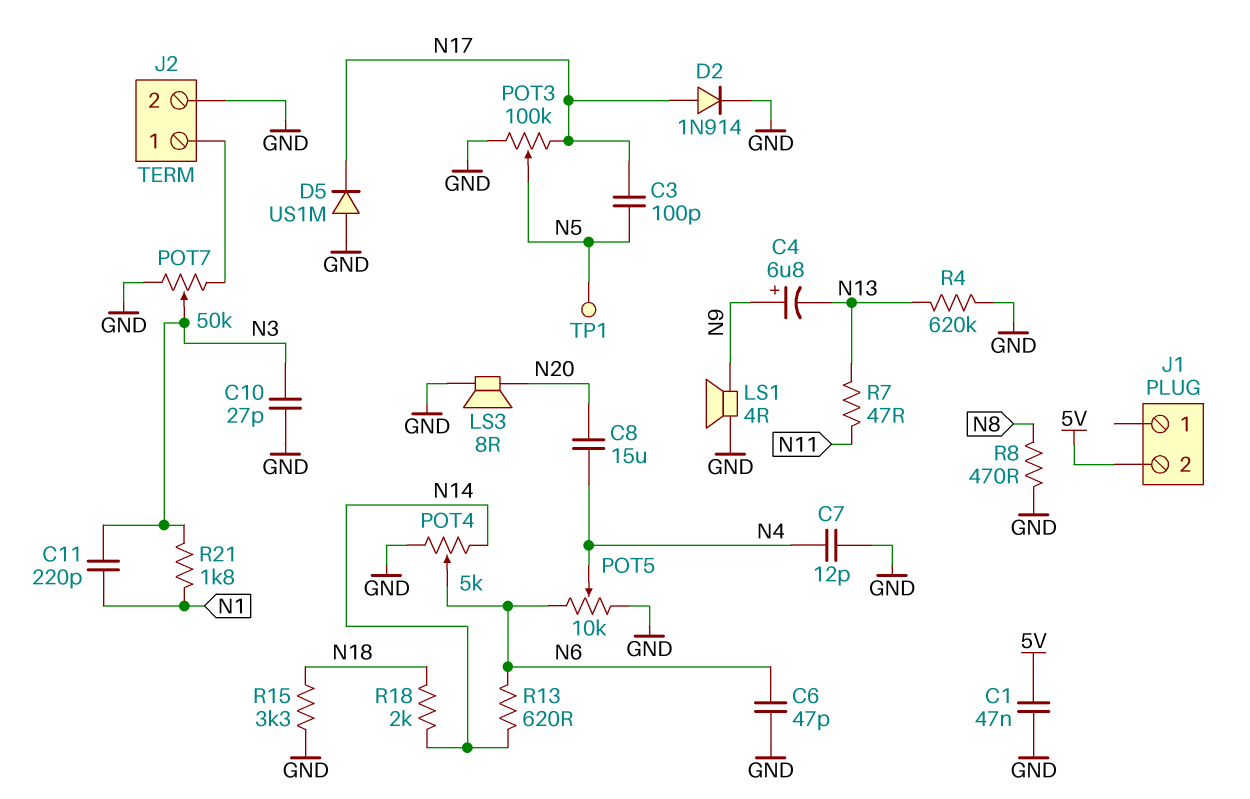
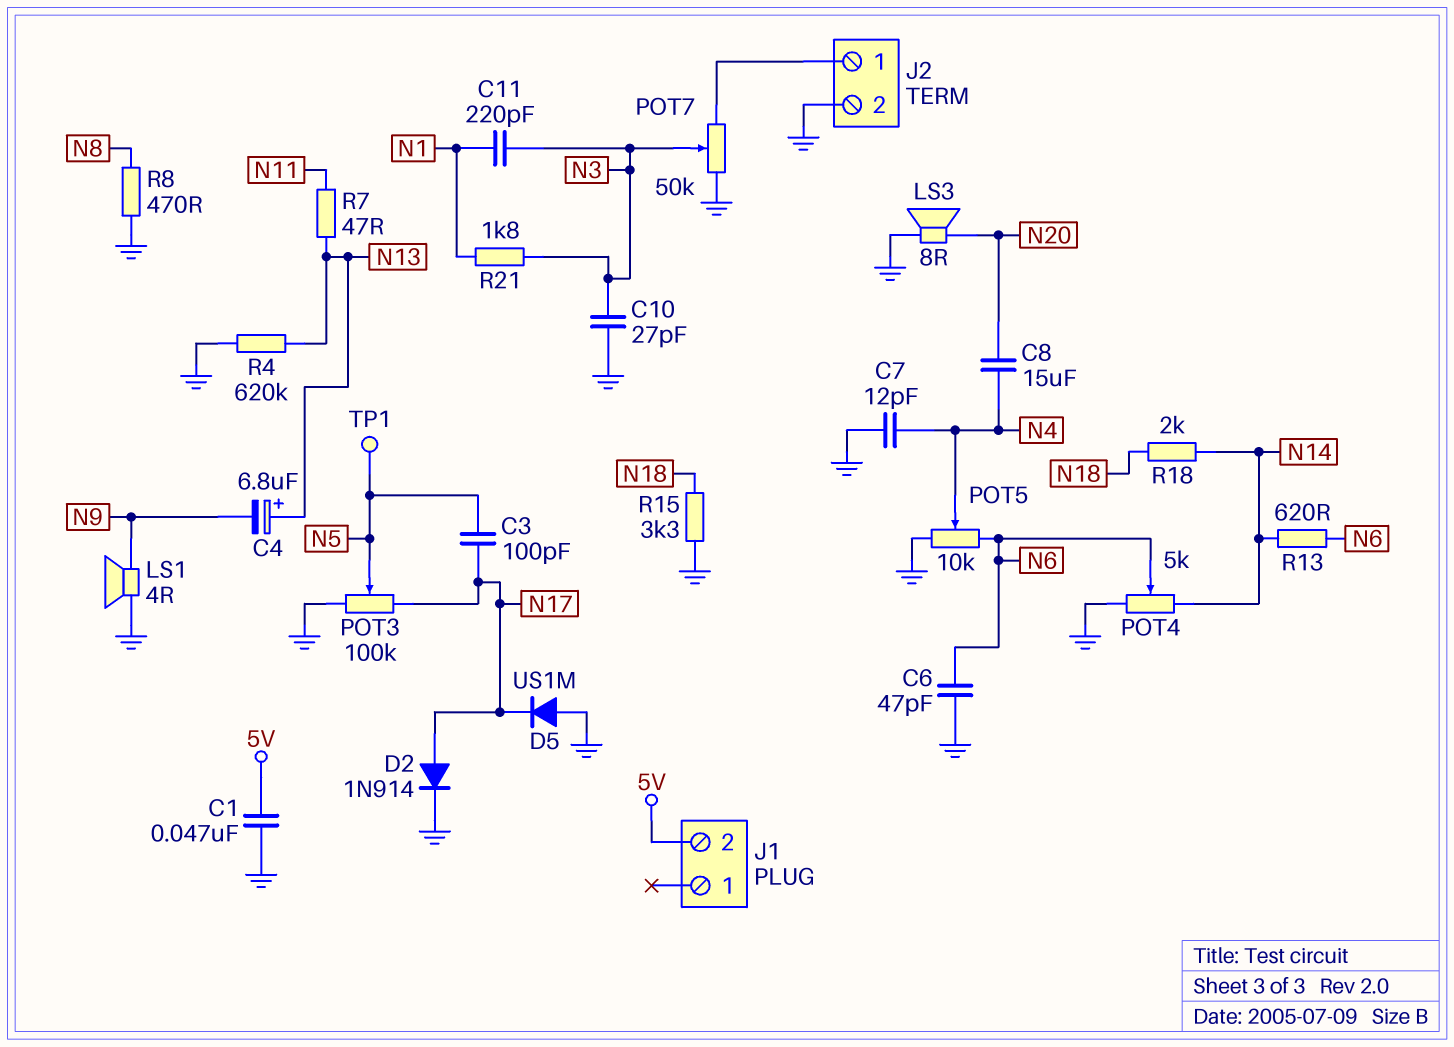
C4: 6.8uF (plus N9, minus N13) -> 6.8uF (plus N13, minus N9)

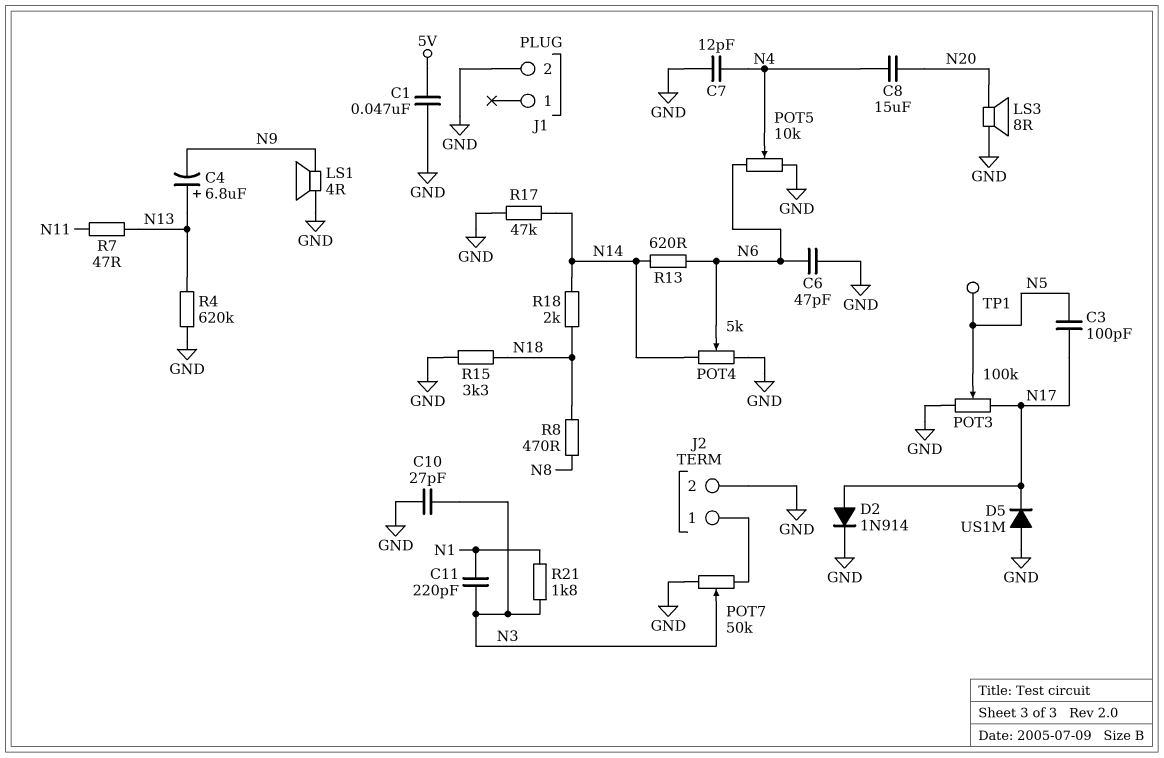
J1 pin 2: 5V -> GND
R8: 470 (GND, N8) -> 470 (N8, N18)
R17: none -> 47k (GND, N14)

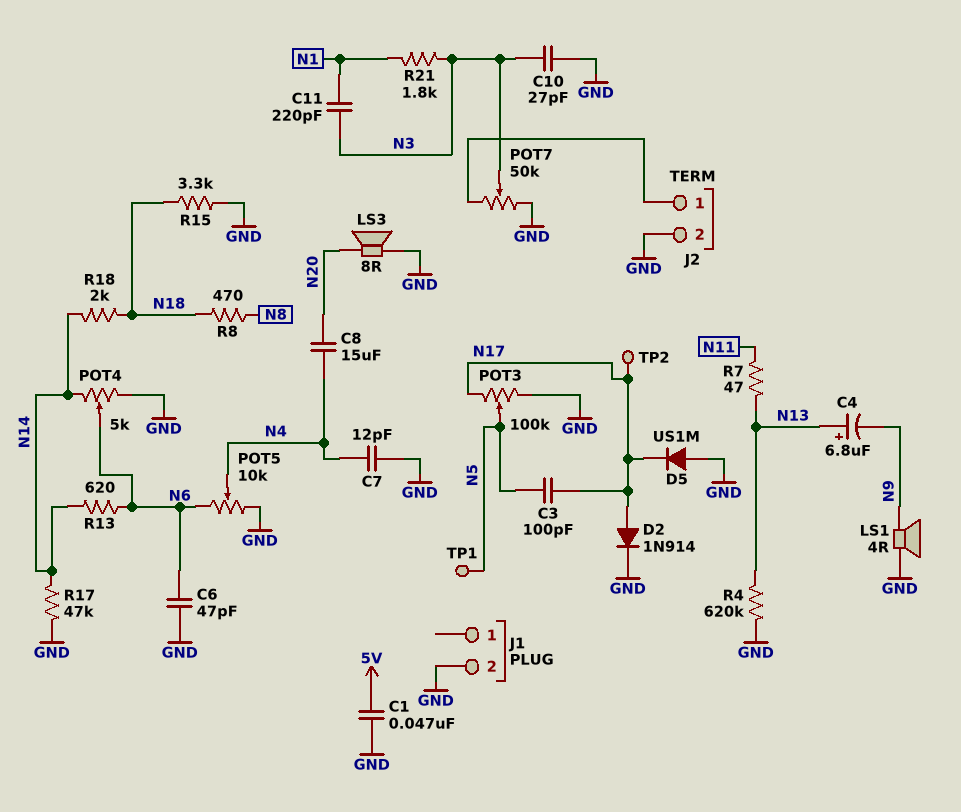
TP2: none -> test point (N17)

